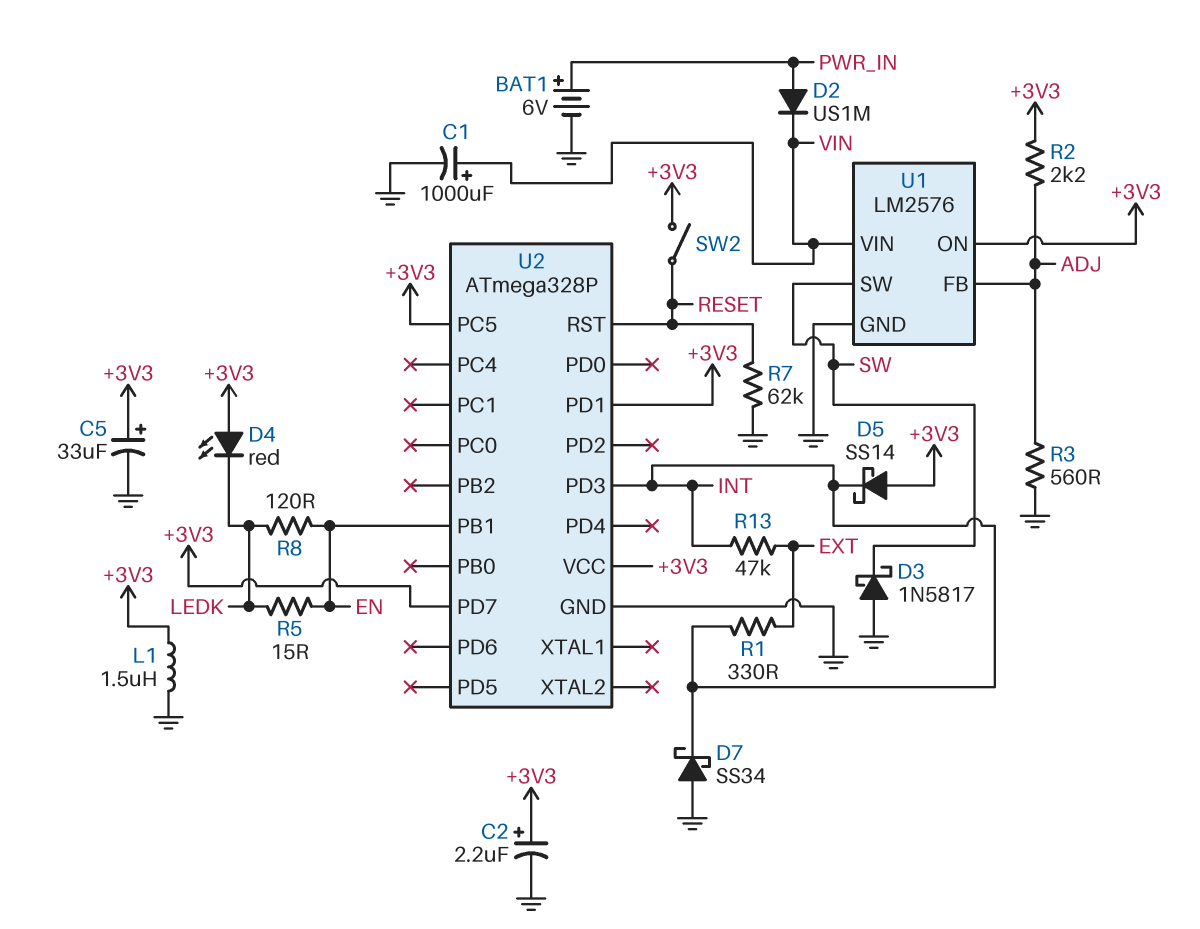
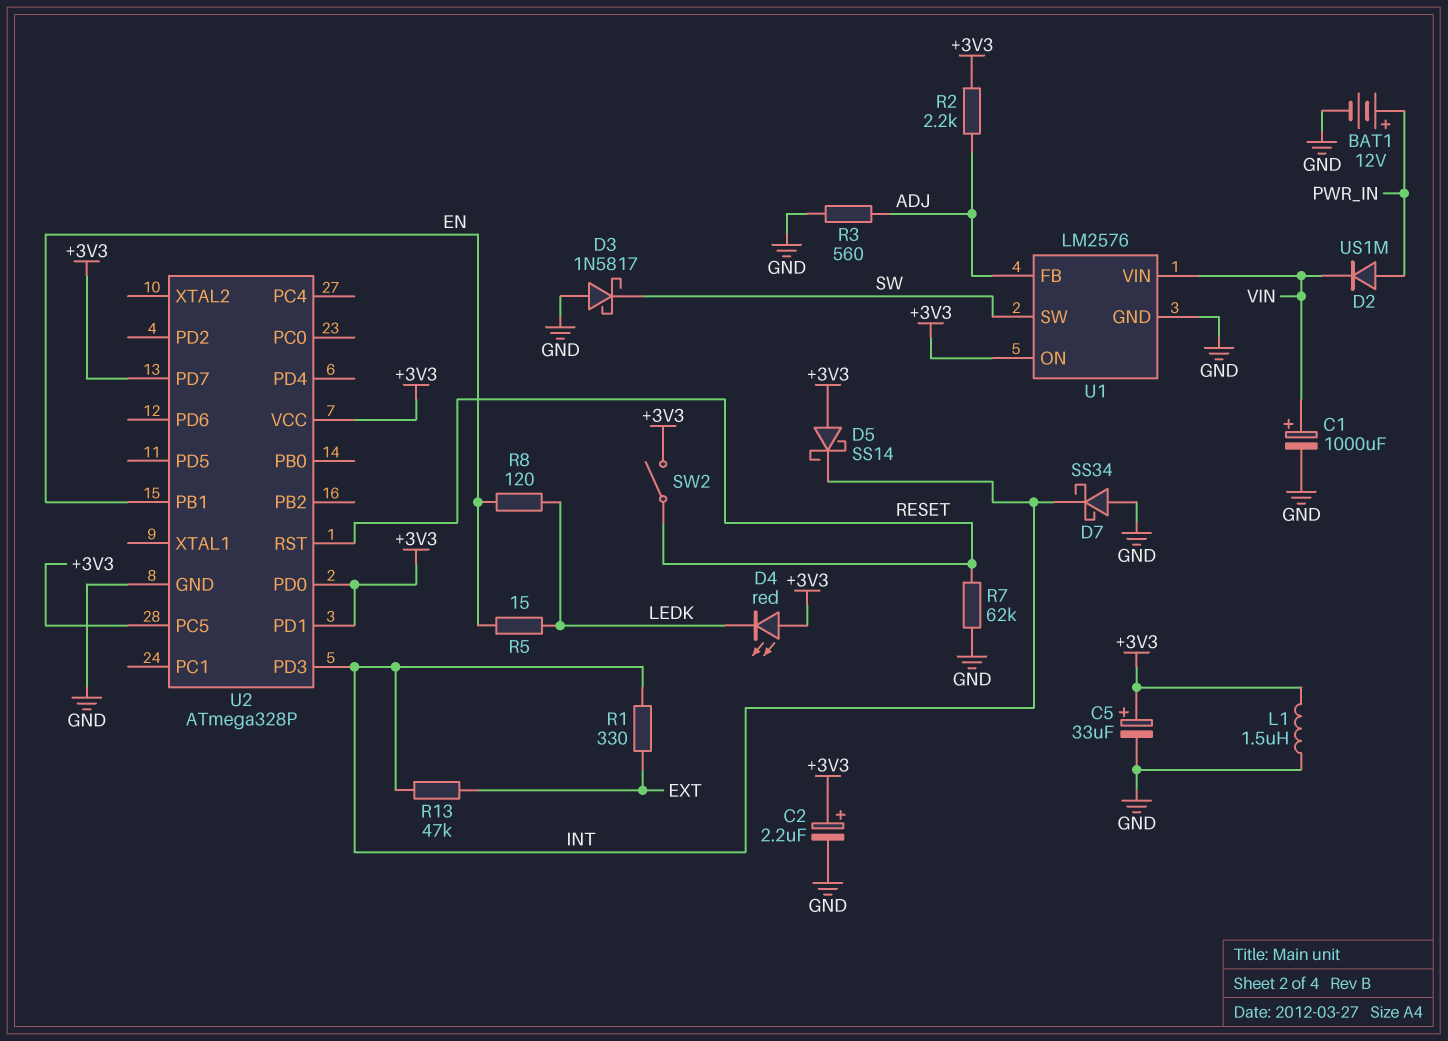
BAT1: 6V (plus PWR_IN, minus GND) -> 12V (plus PWR_IN, minus GND)
U2 pin PD0: none -> +3V3

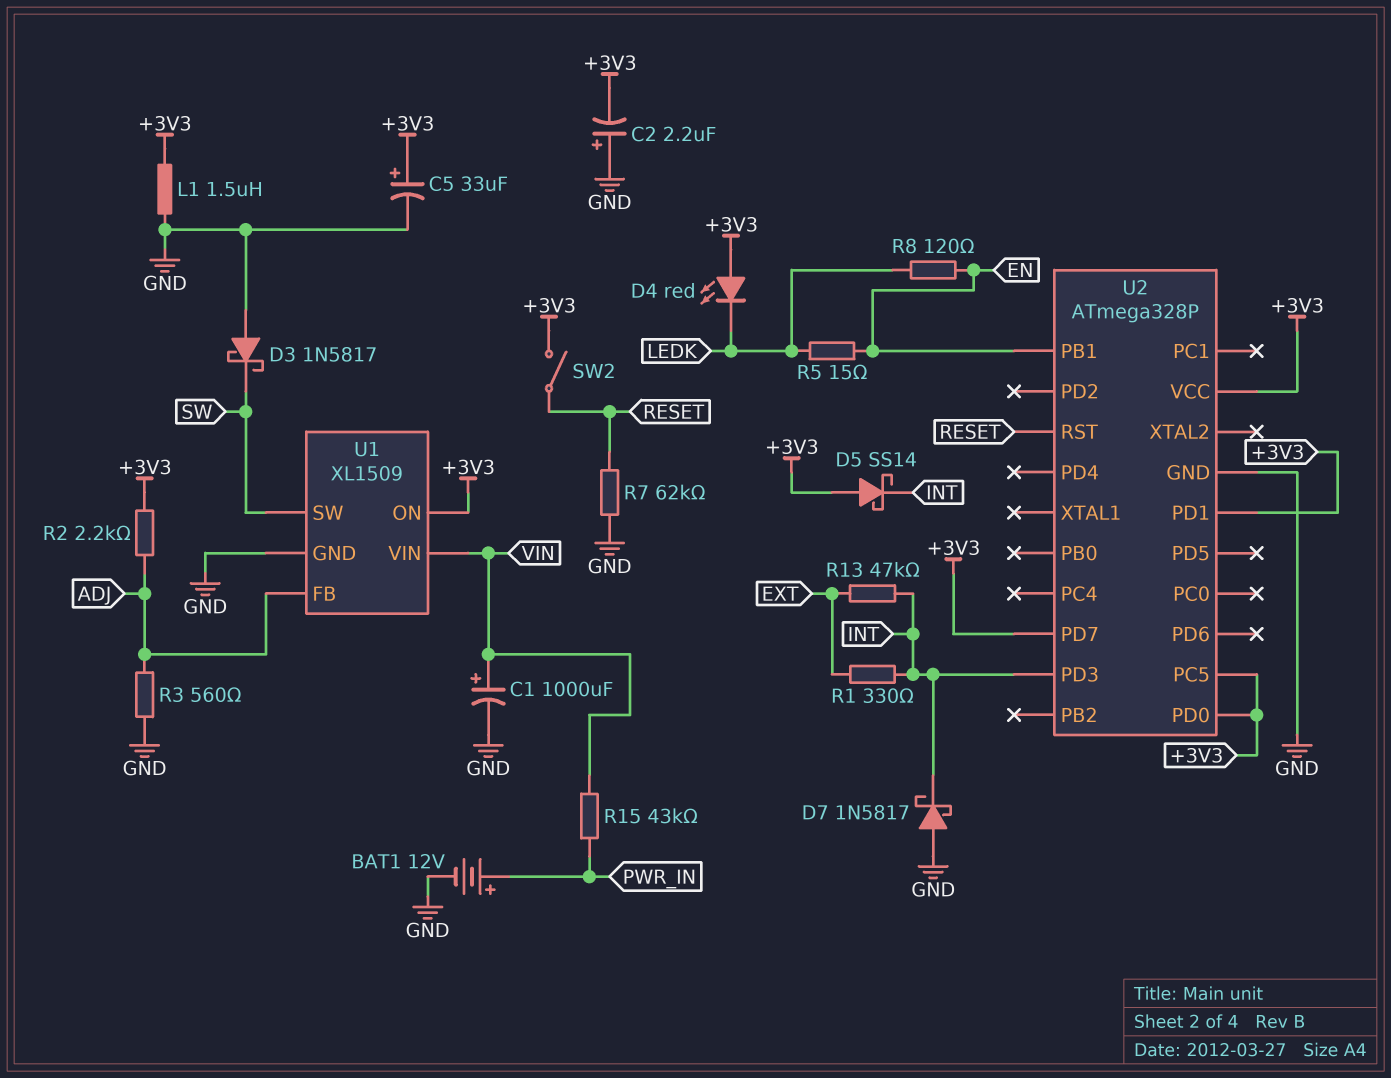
C2: 2.2uF (plus +3V3, minus GND) -> 2.2uF (plus GND, minus +3V3)
D2: diode US1M (A PWR_IN, K VIN) -> none
D7: schottky SS34 (A GND, K INT) -> schottky 1N5817 (A GND, K INT)
R15: none -> 43k (PWR_IN, VIN)
U1: LM2576 -> XL1509

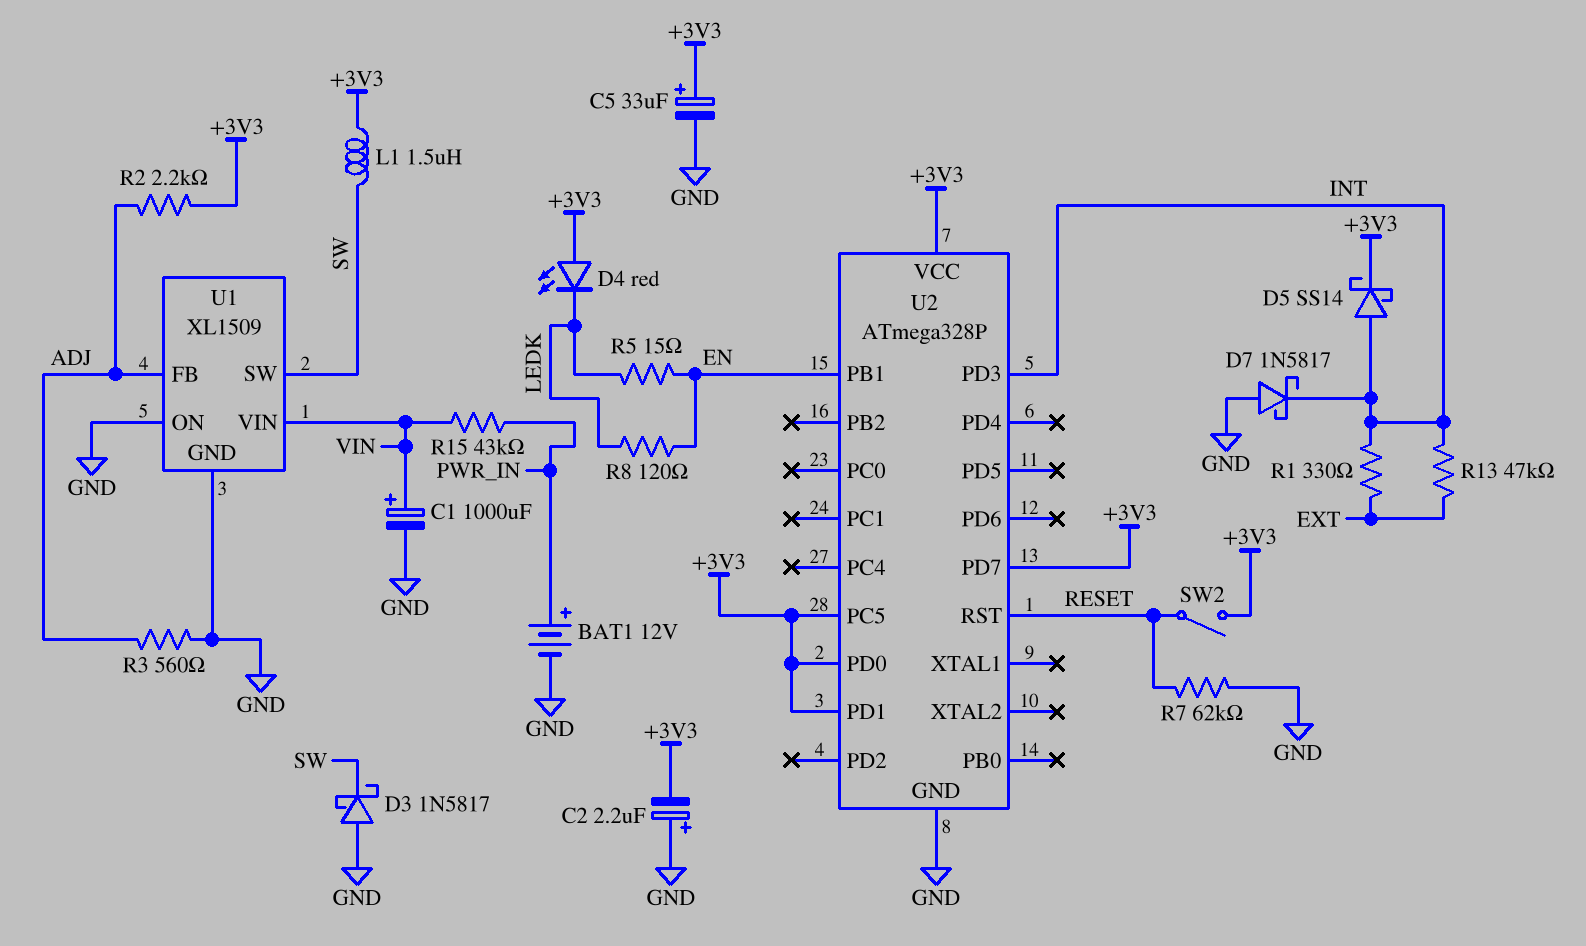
D5: schottky SS14 (A +3V3, K INT) -> schottky SS14 (A INT, K +3V3)
L1: 1.5uH (+3V3, GND) -> 1.5uH (+3V3, SW)
U1 pin ON: +3V3 -> GND

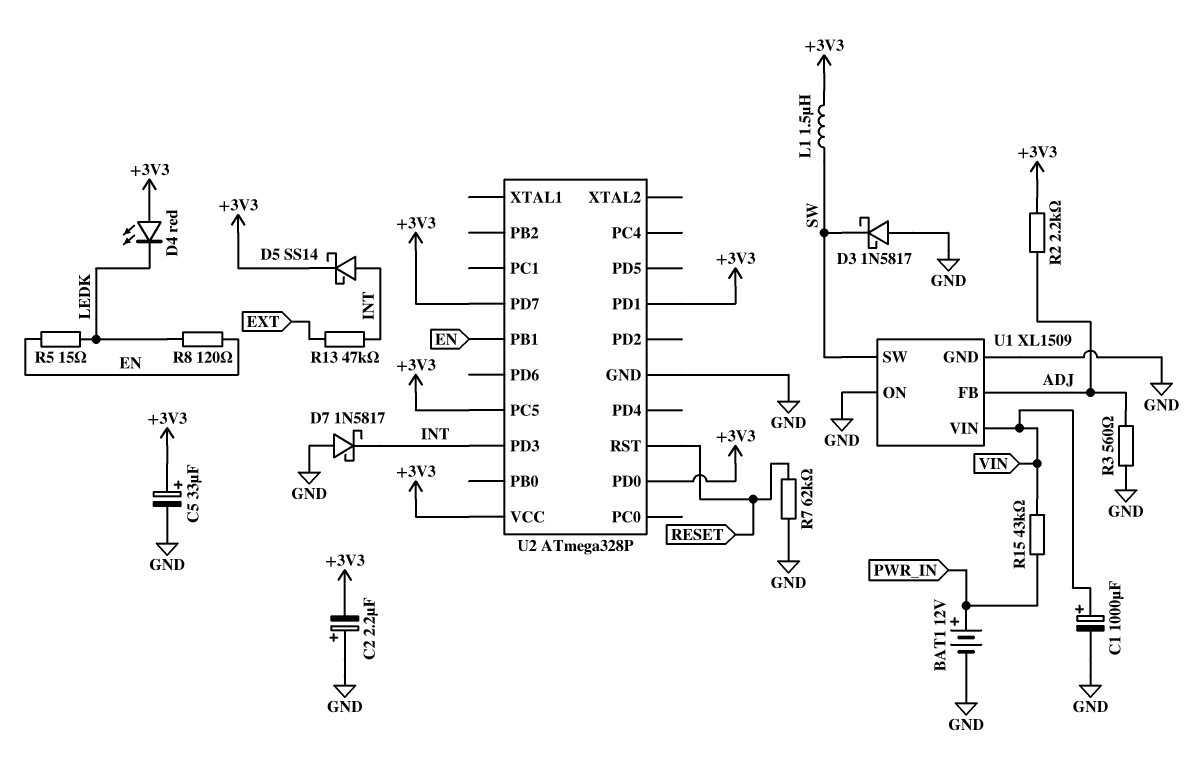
R1: 330 (EXT, INT) -> none
SW2: switch (+3V3, RESET) -> none

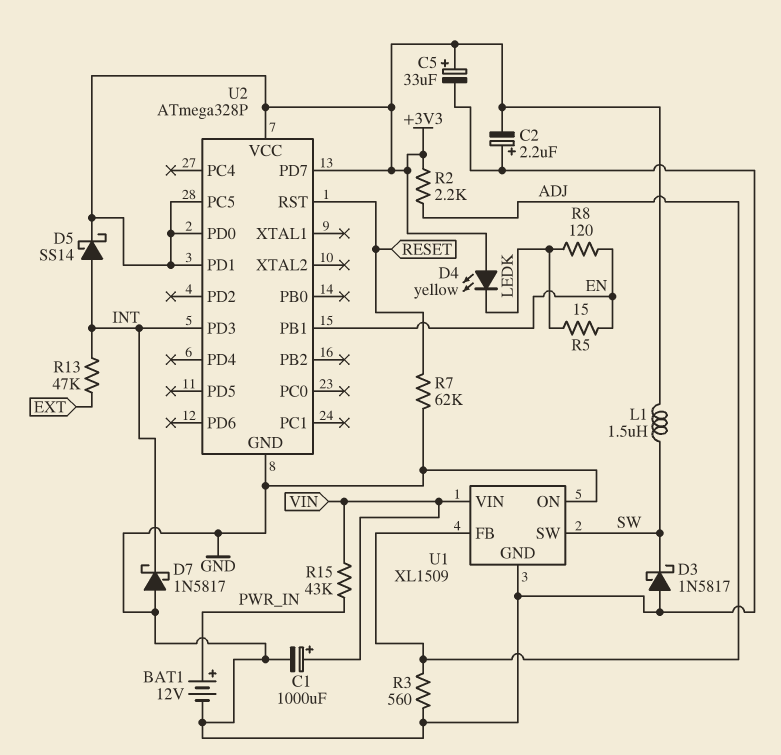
D4: LED red (A +3V3, K LEDK) -> LED yellow (A +3V3, K LEDK)

